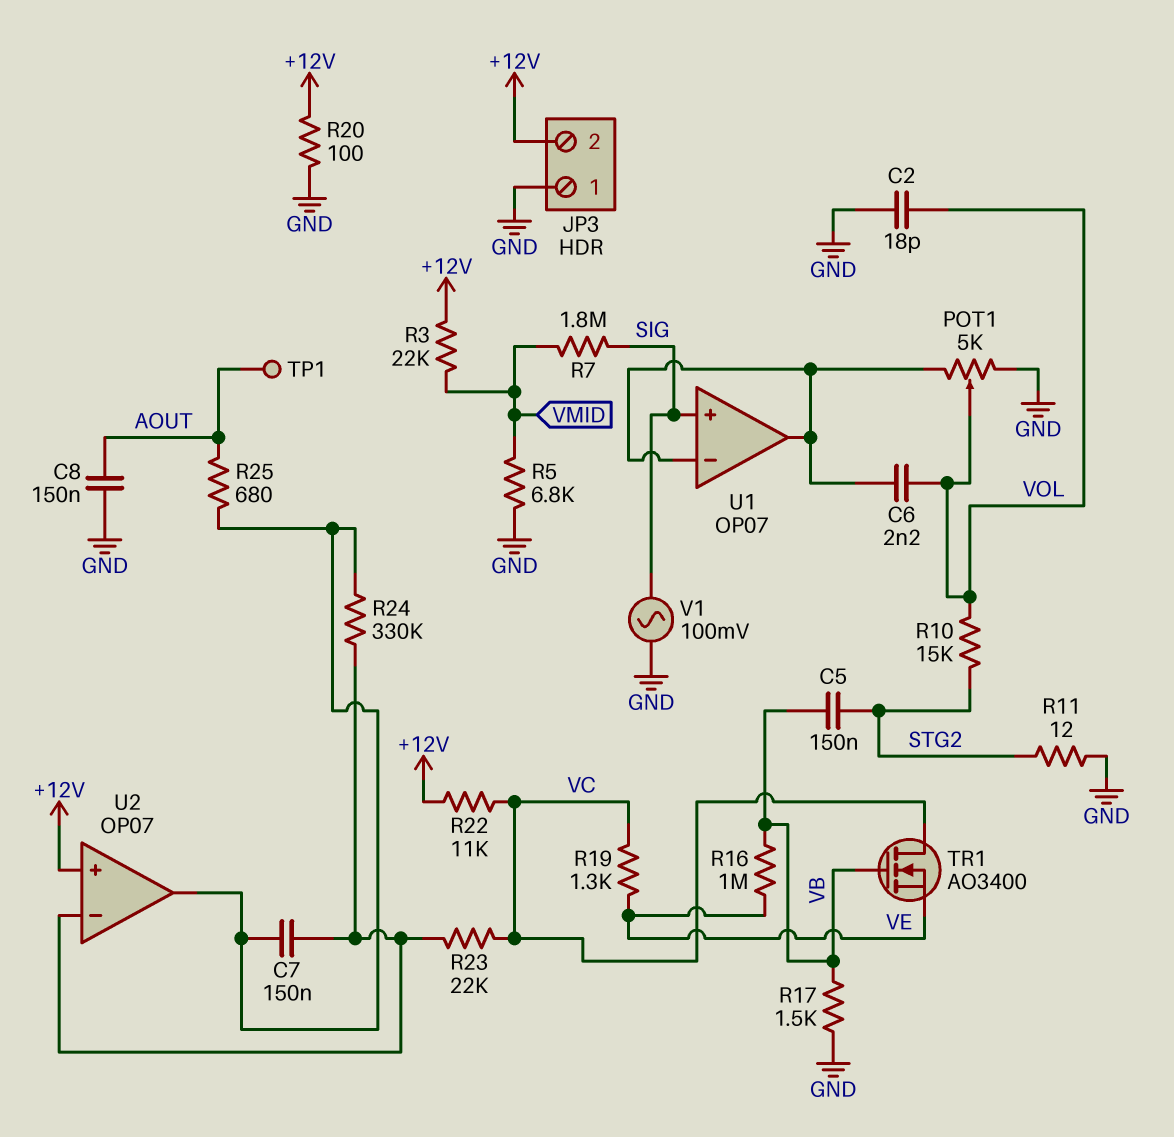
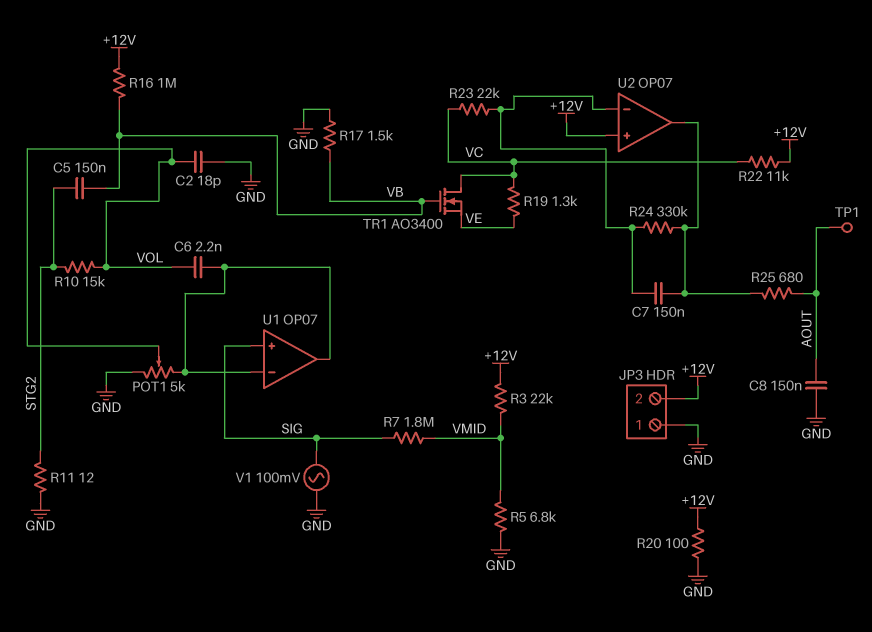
R16: 1M (VB, VE) -> 1M (+12V, VB)

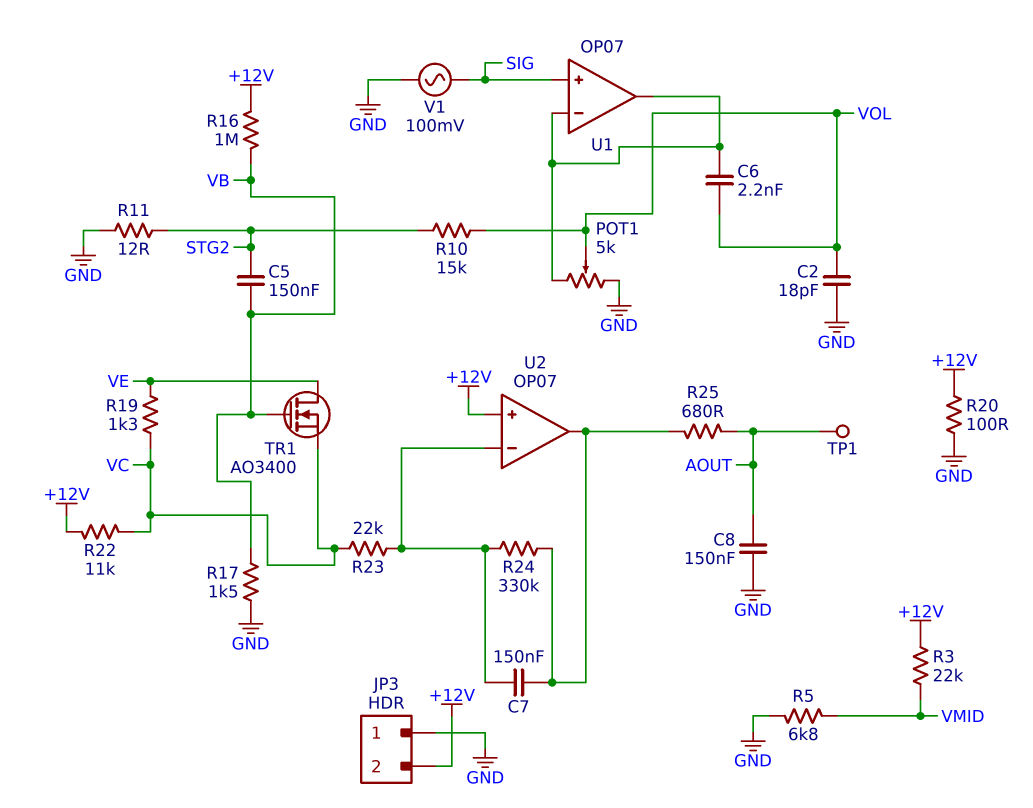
R7: 1.8M (SIG, VMID) -> none
TR1: NMOS AO3400 (G VB, D VC, S VE) -> NMOS AO3400 (G VB, D VE, S VC)

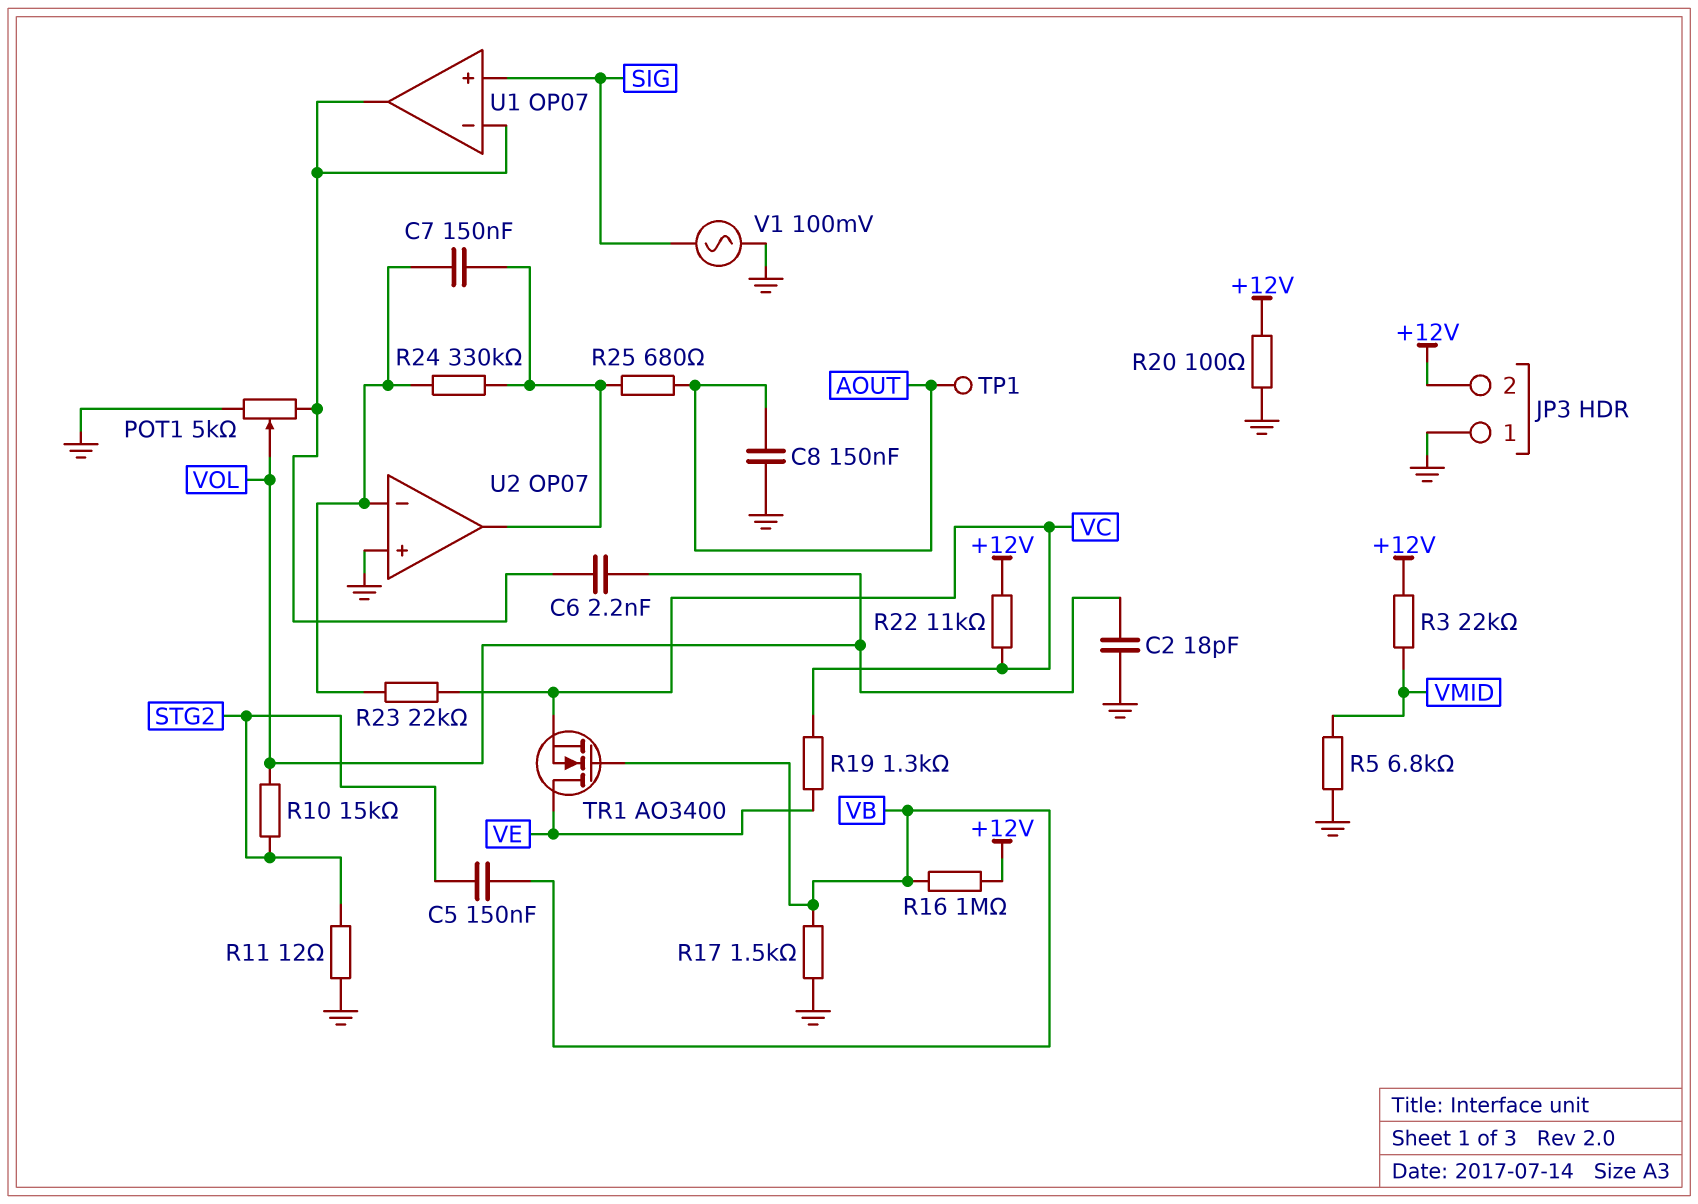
U2 pin in+: +12V -> GND

